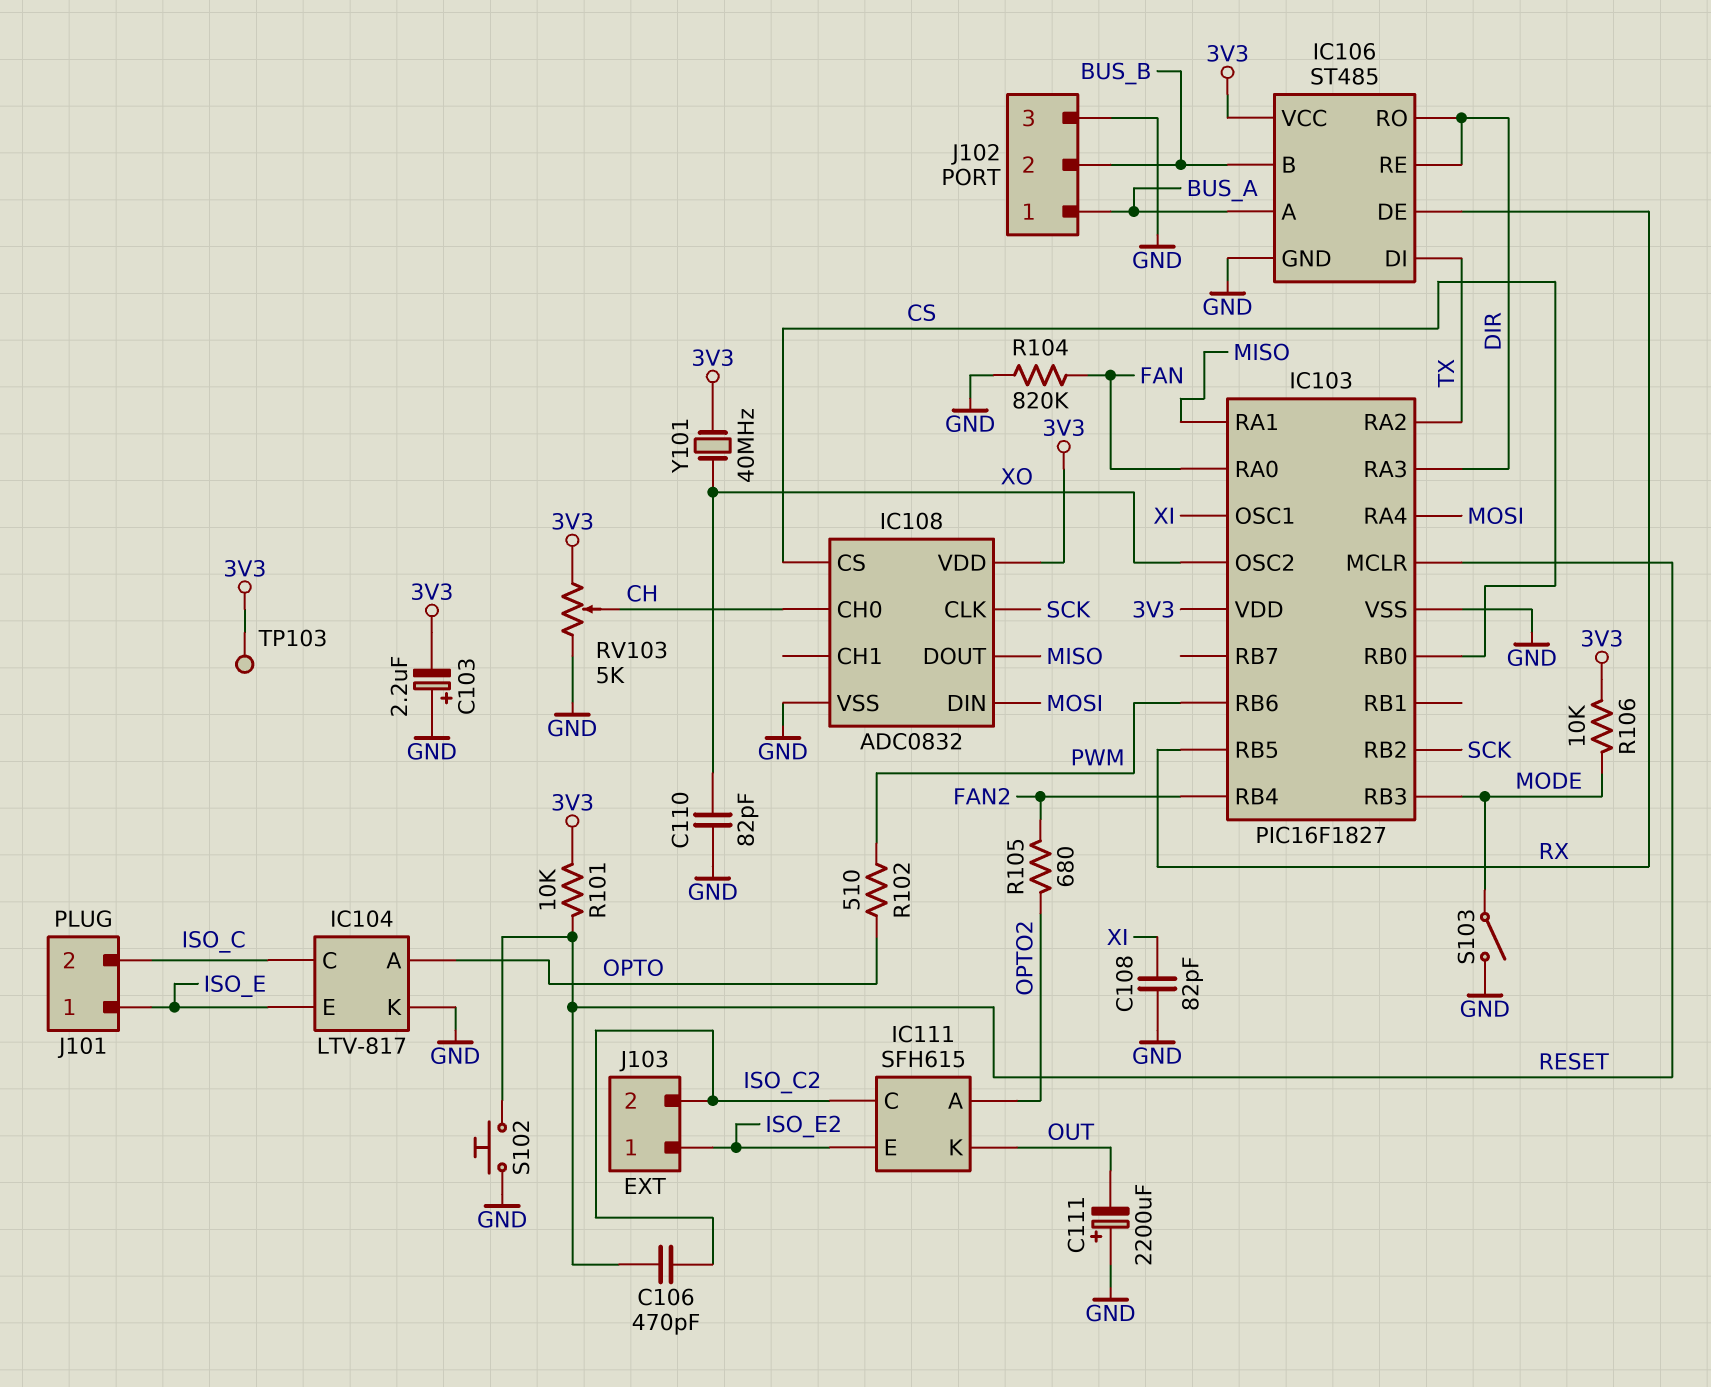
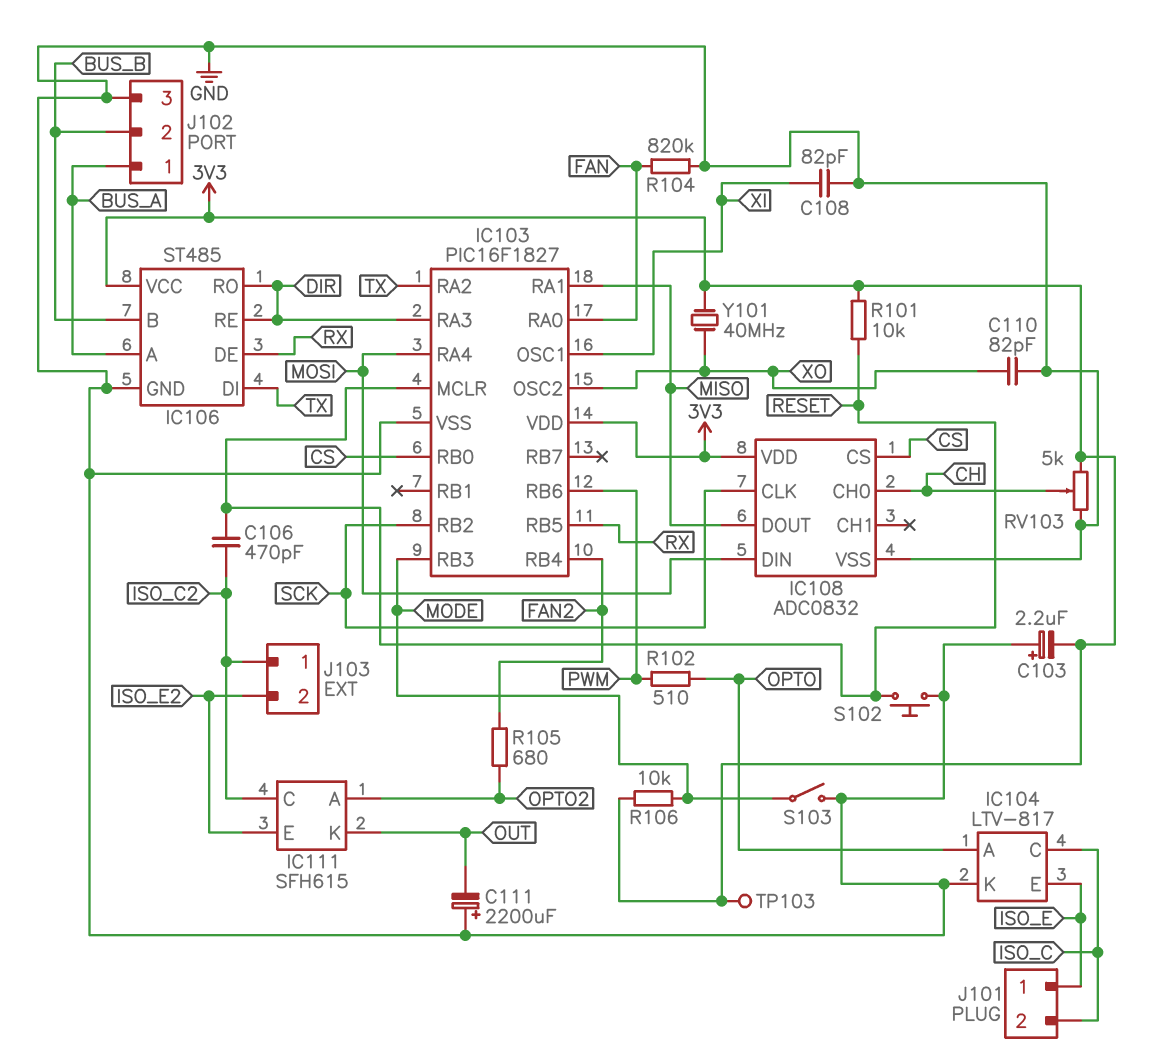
J103 pin 1: ISO_E2 -> ISO_C2
J103 pin 2: ISO_C2 -> ISO_E2

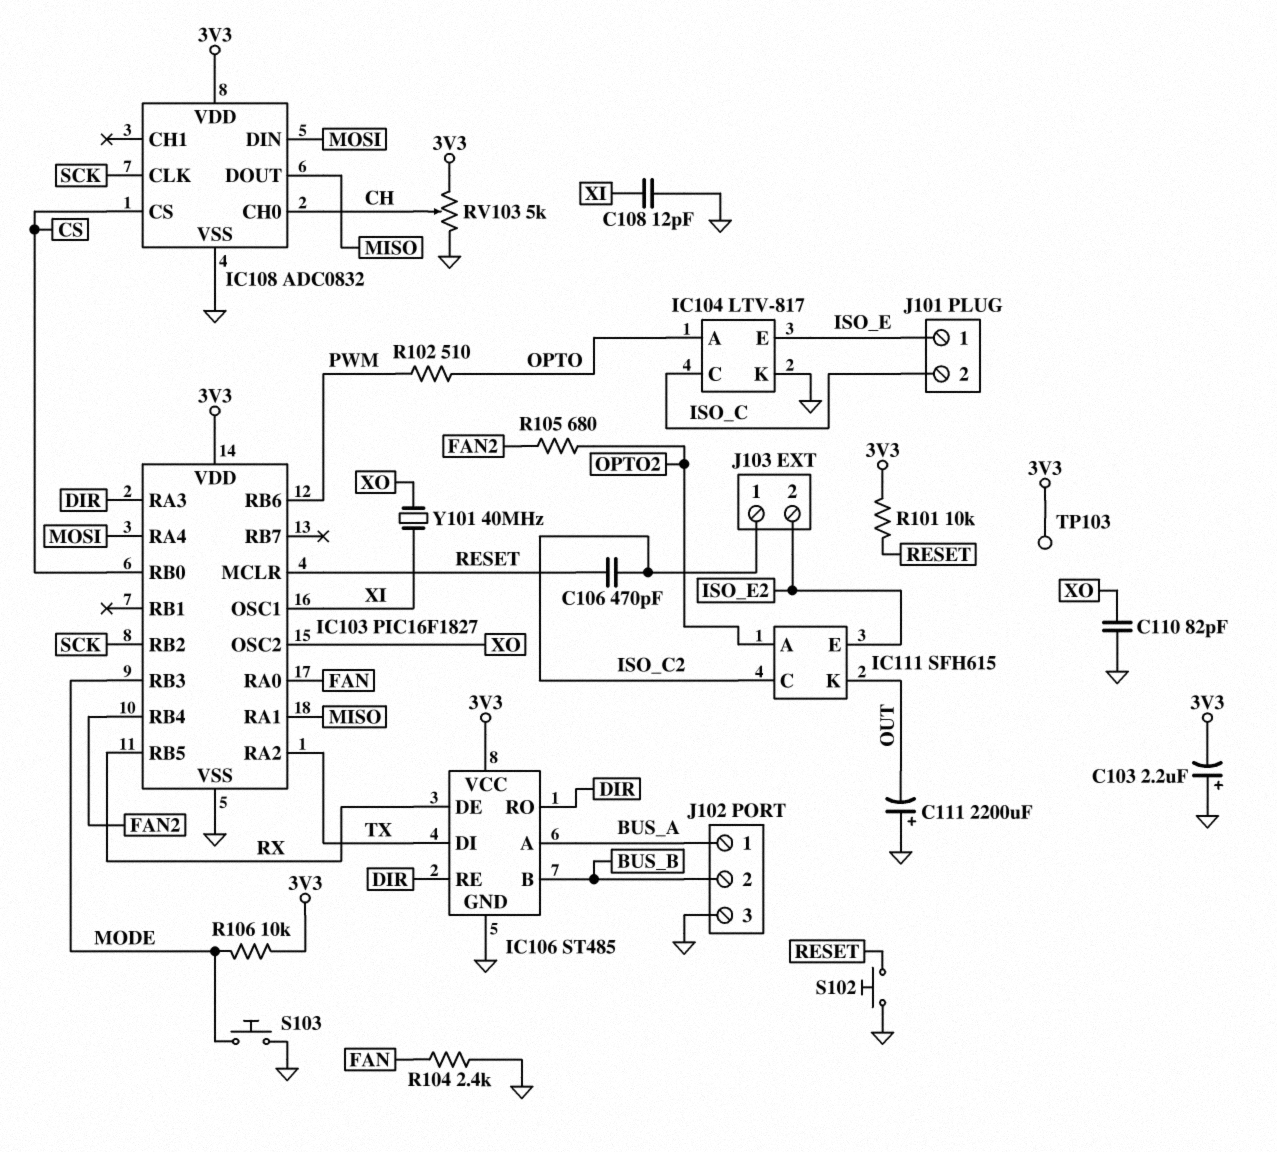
C108: 82pF (GND, XI) -> 12pF (GND, XI)
R104: 820k (FAN, GND) -> 2.4k (FAN, GND)
S103: switch (GND, MODE) -> button (GND, MODE)
Y101: 40MHz (3V3, XO) -> 40MHz (XI, XO)

